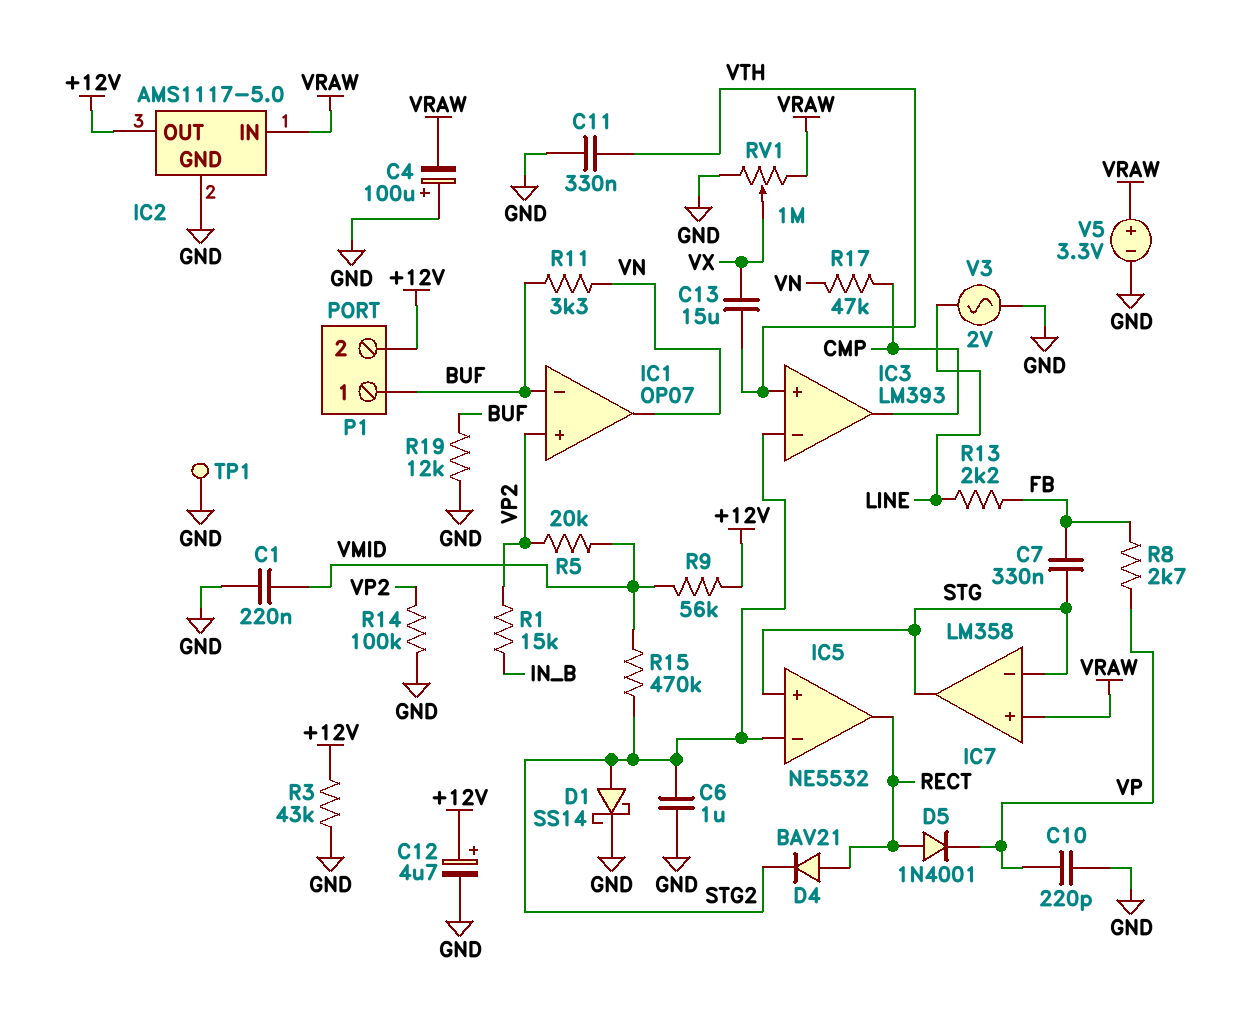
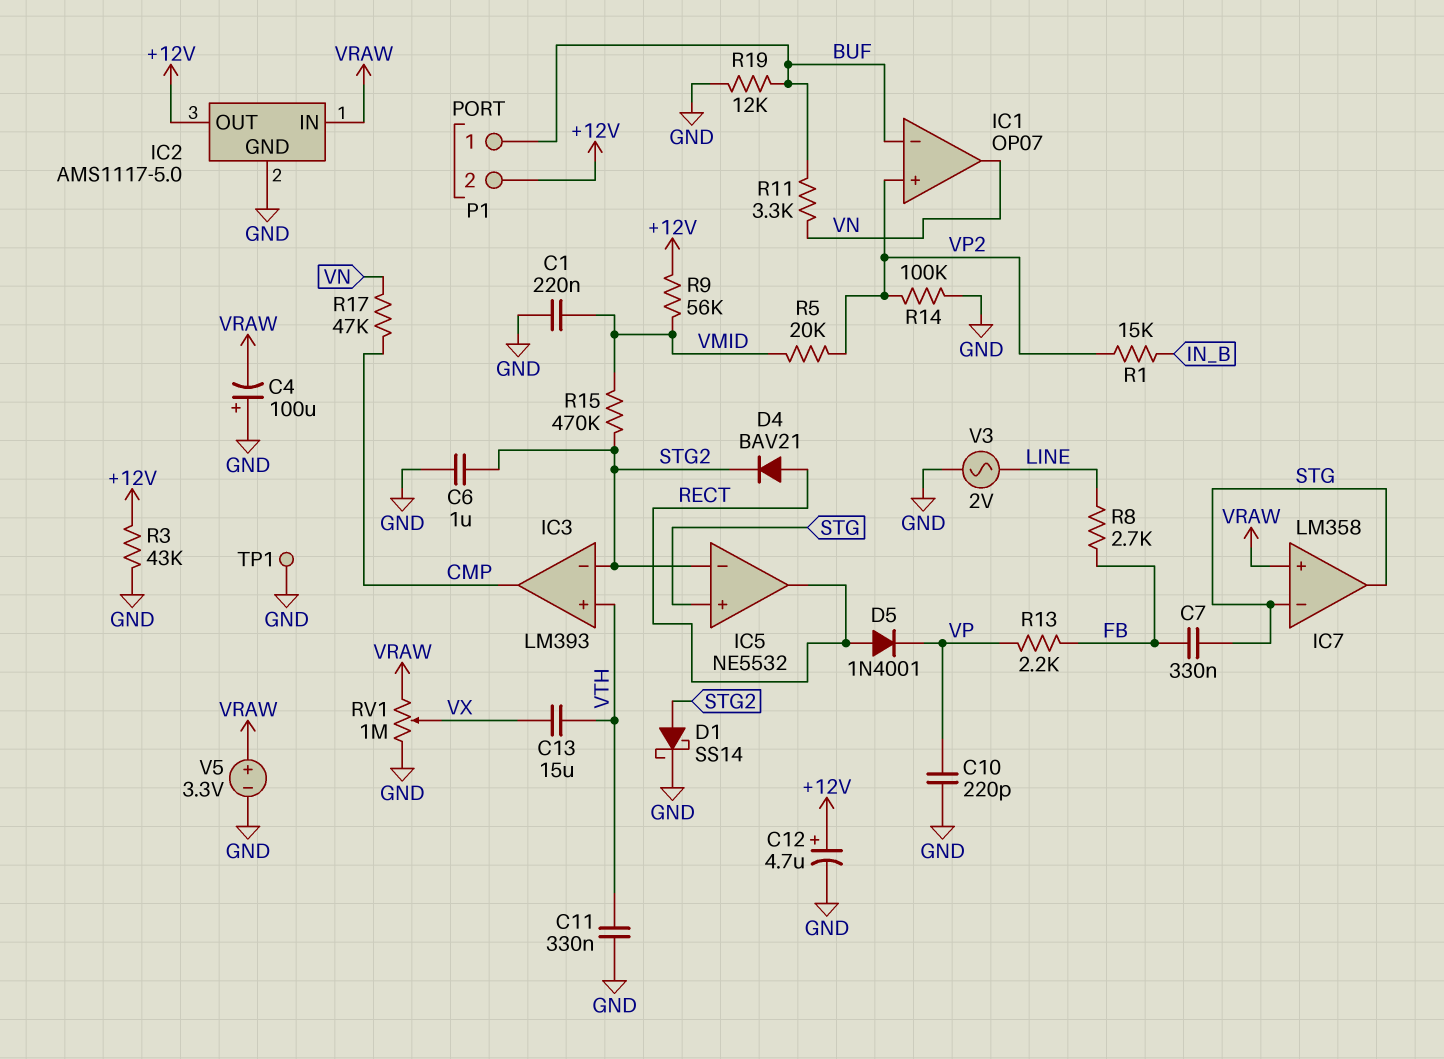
R8: 2.7k (FB, VP) -> 2.7k (FB, LINE)
R13: 2.2k (FB, LINE) -> 2.2k (FB, VP)

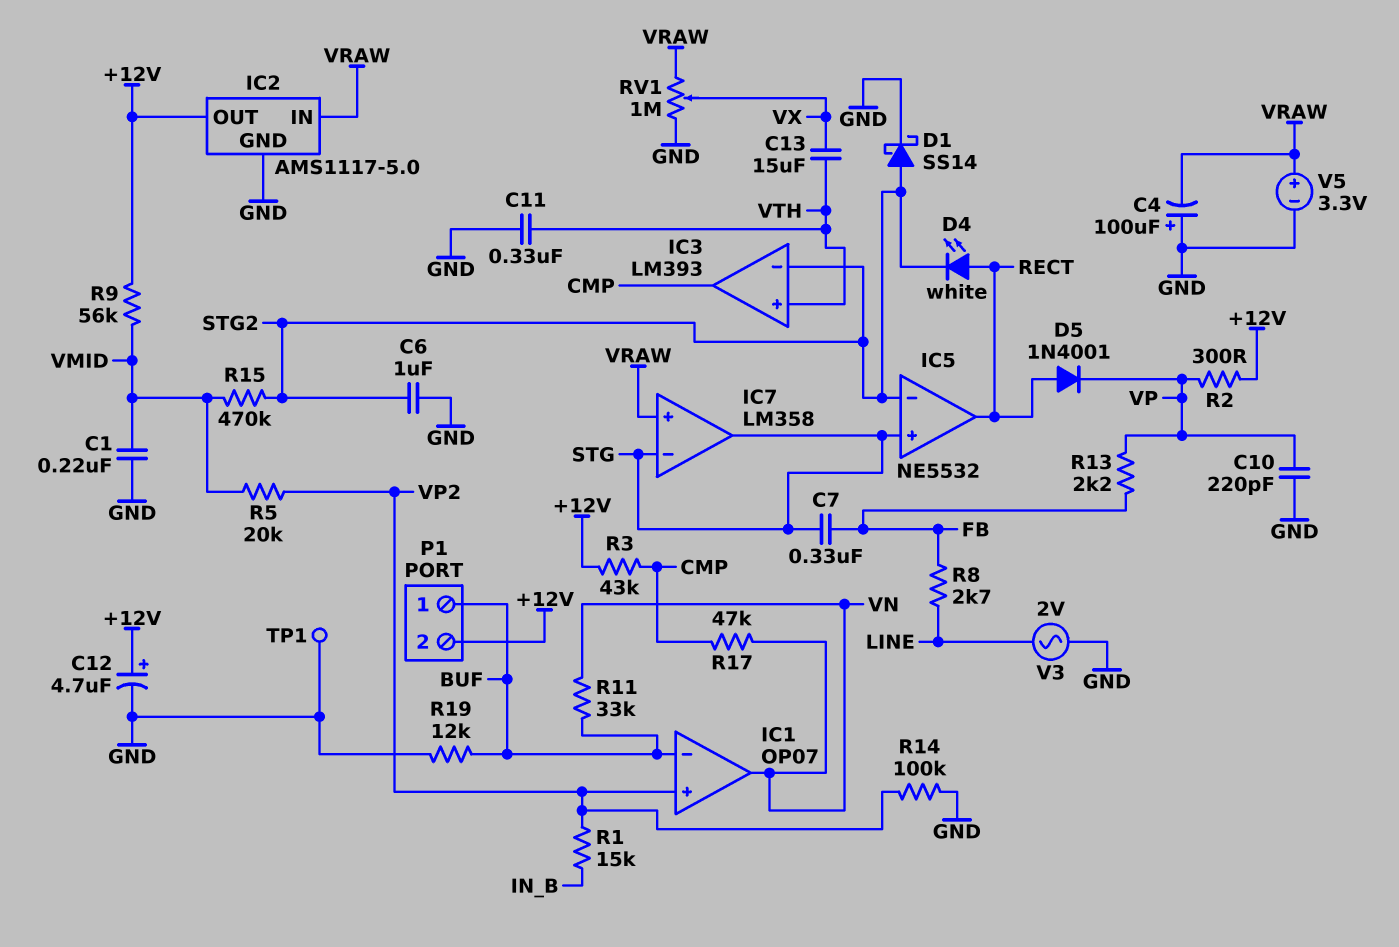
D4: diode BAV21 (A RECT, K STG2) -> LED white (A RECT, K STG2)
R2: none -> 300 (+12V, VP)
R3: 43k (+12V, GND) -> 43k (+12V, CMP)
R11: 3.3k (BUF, VN) -> 33k (BUF, VN)

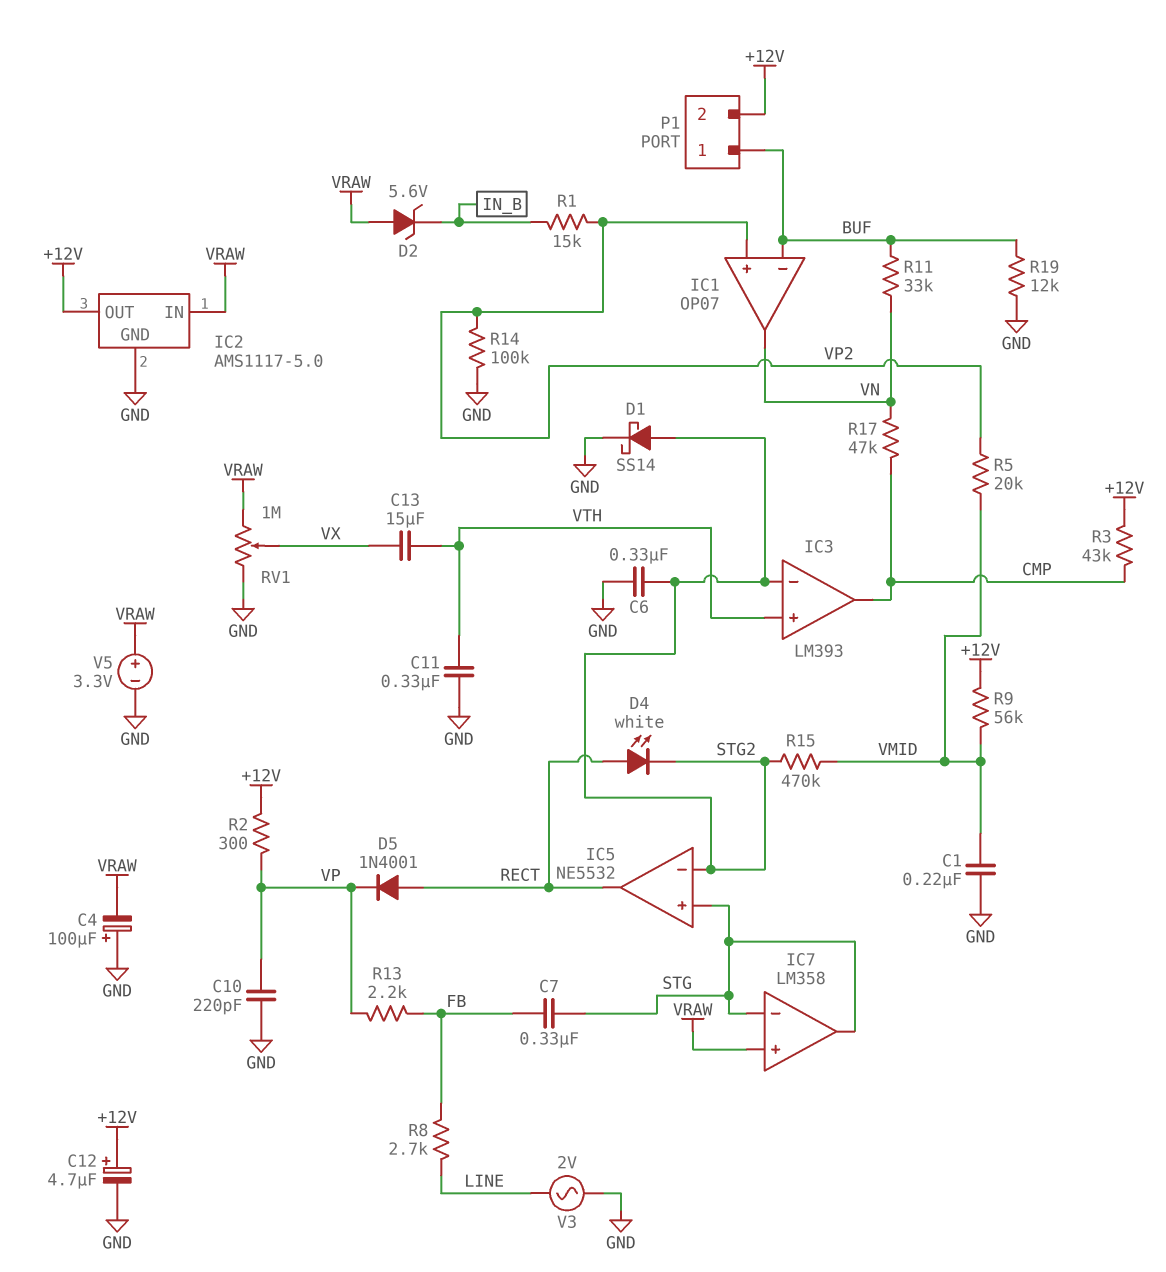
C6: 1uF (GND, STG2) -> 330nF (GND, STG2)
D2: none -> zener 5.6V (A VRAW, K IN_B)
TP1: test point (GND) -> none

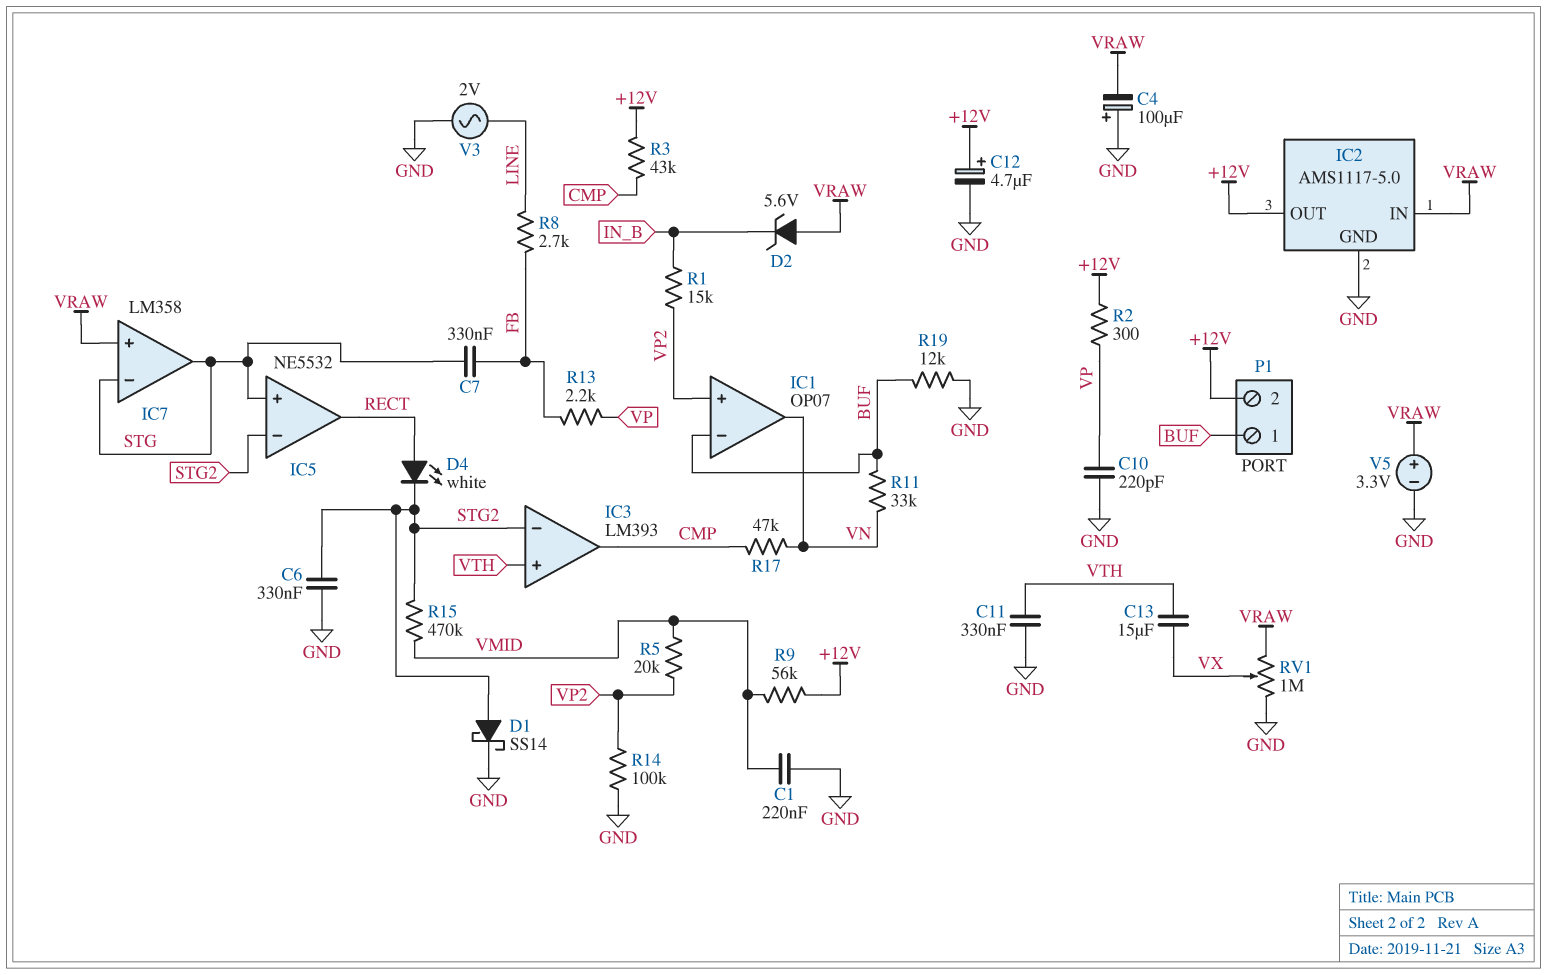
D5: diode 1N4001 (A RECT, K VP) -> none

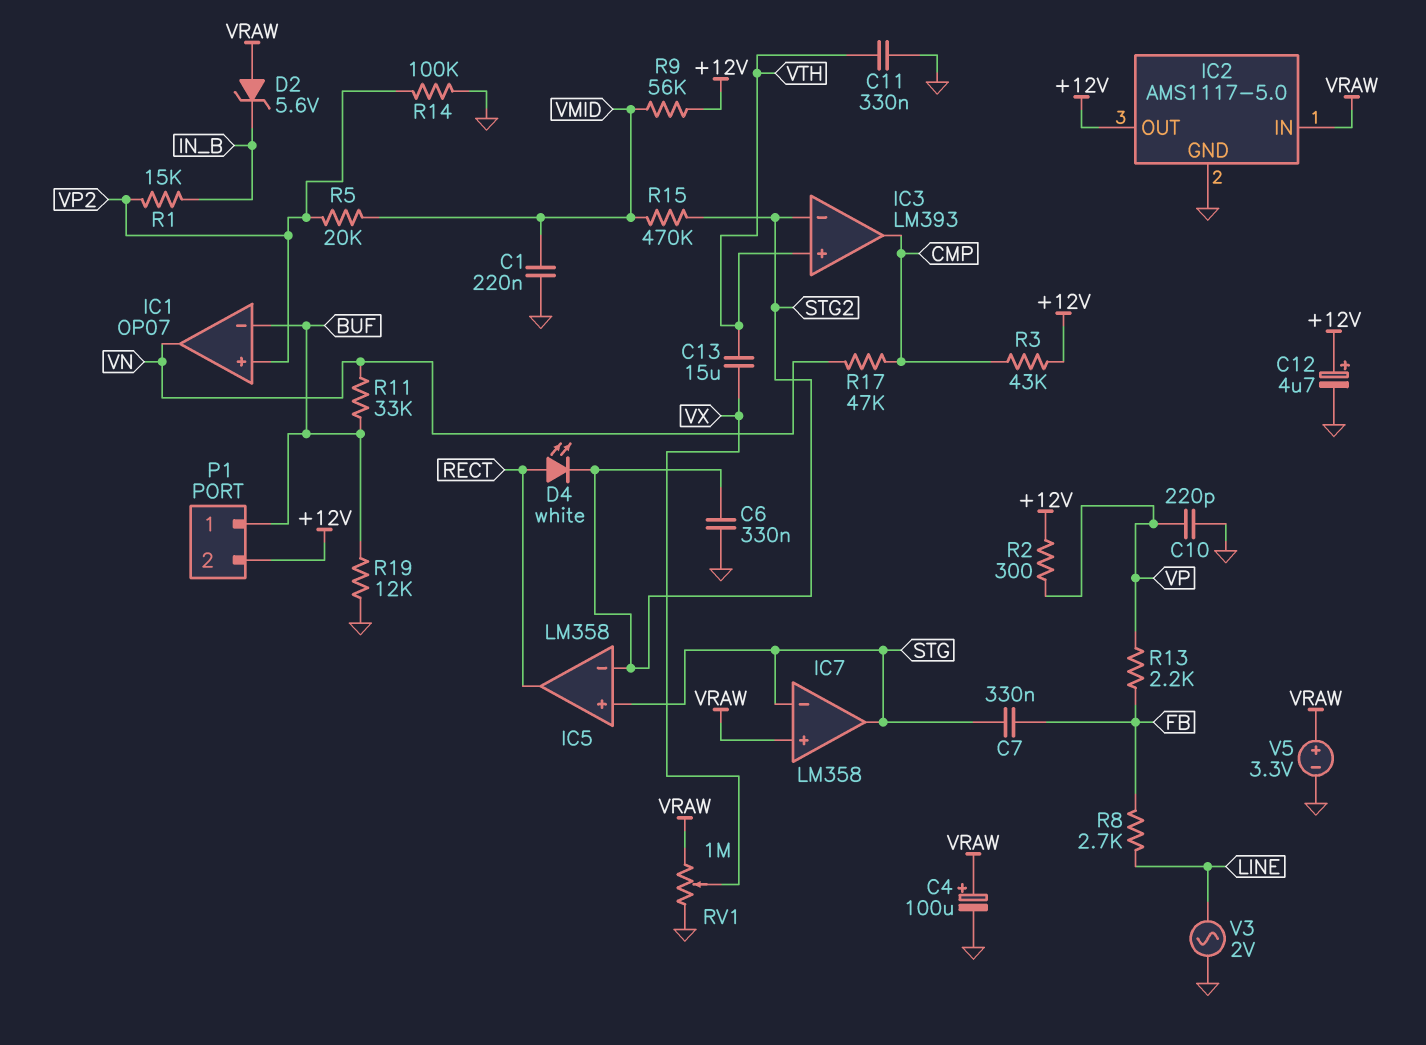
C4: 100uF (plus GND, minus VRAW) -> 100uF (plus VRAW, minus GND)
D1: schottky SS14 (A STG2, K GND) -> none
IC5: NE5532 -> LM358

